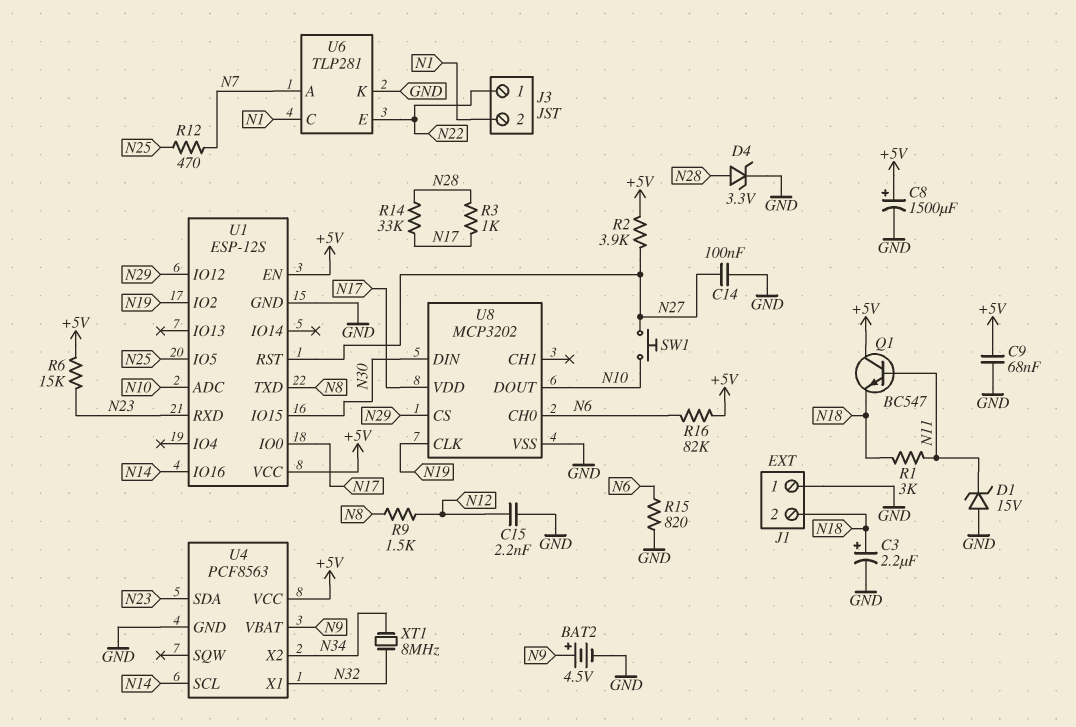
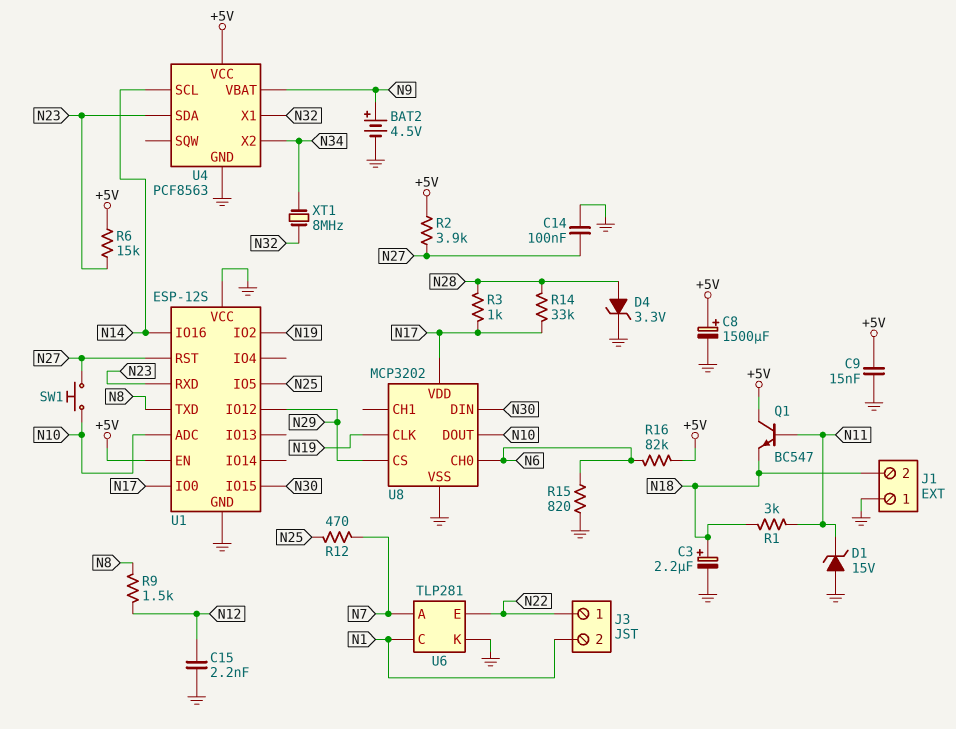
C9: 68nF (+5V, GND) -> 15nF (+5V, GND)
U1 pin VCC: +5V -> GND

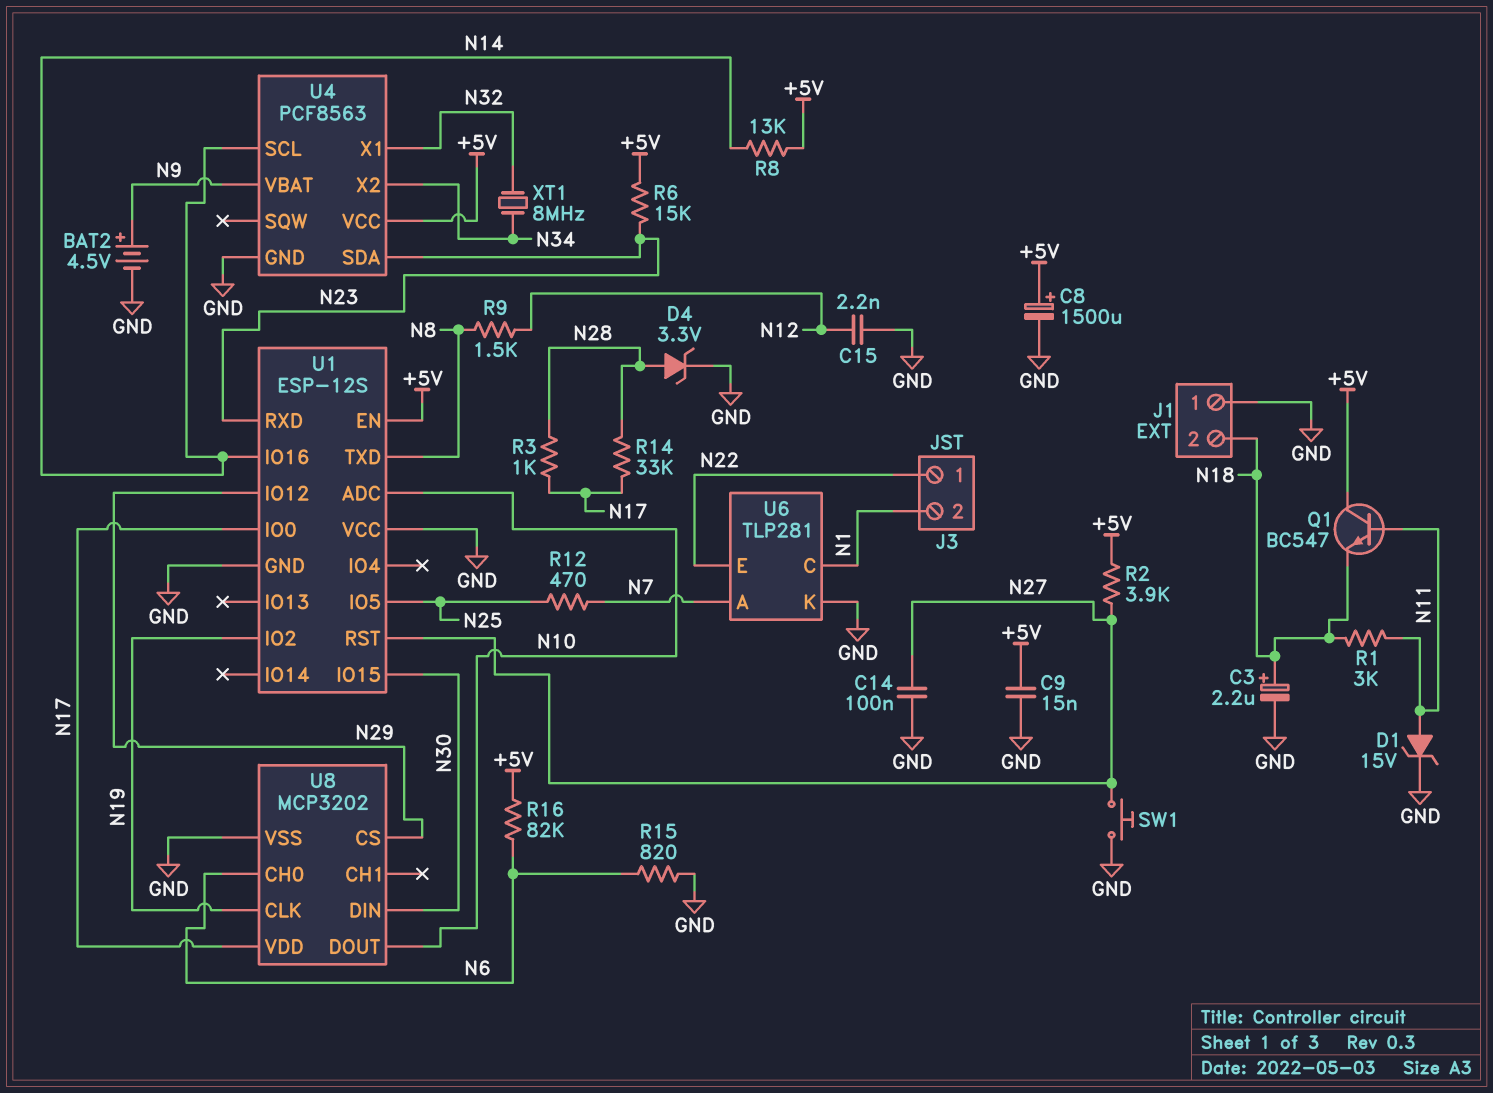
D1: zener 15V (A GND, K N11) -> zener 15V (A N11, K GND)
R8: none -> 13k (+5V, N14)
SW1: button (N10, N27) -> button (GND, N27)

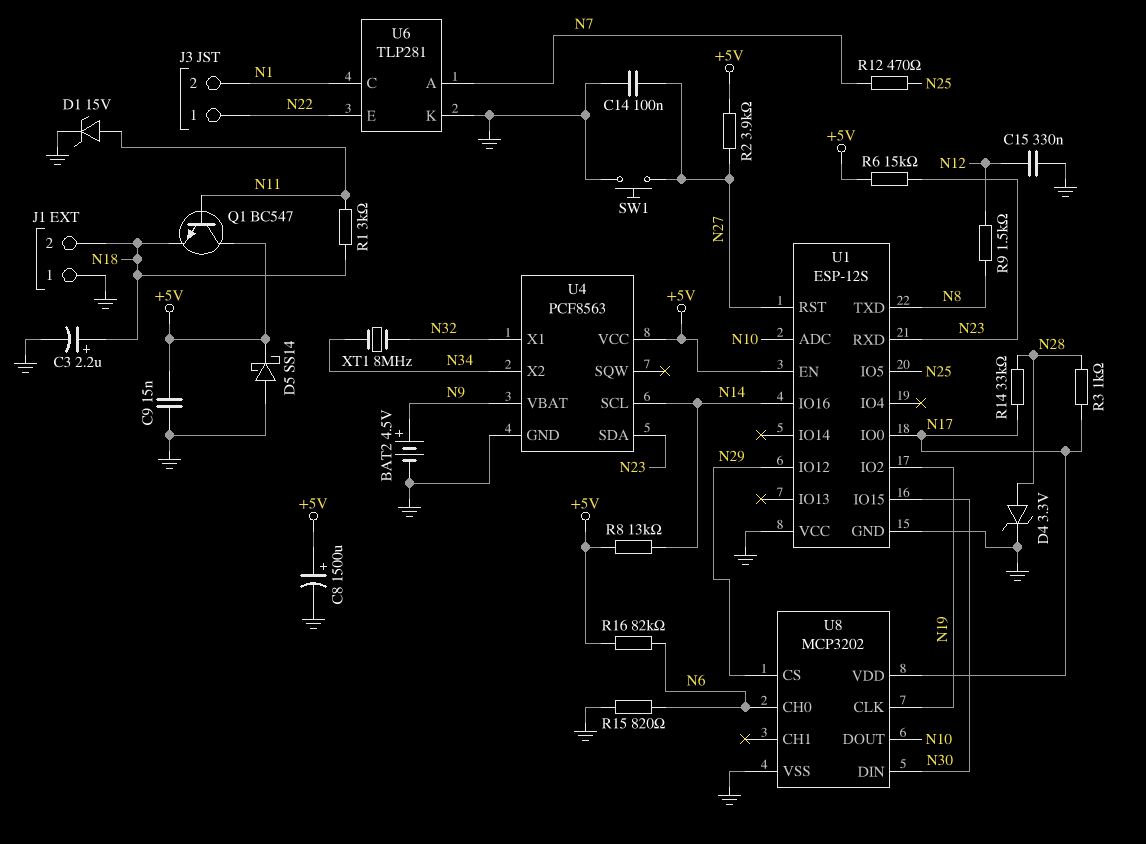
C15: 2.2nF (GND, N12) -> 330nF (GND, N12)
D5: none -> schottky SS14 (A GND, K +5V)

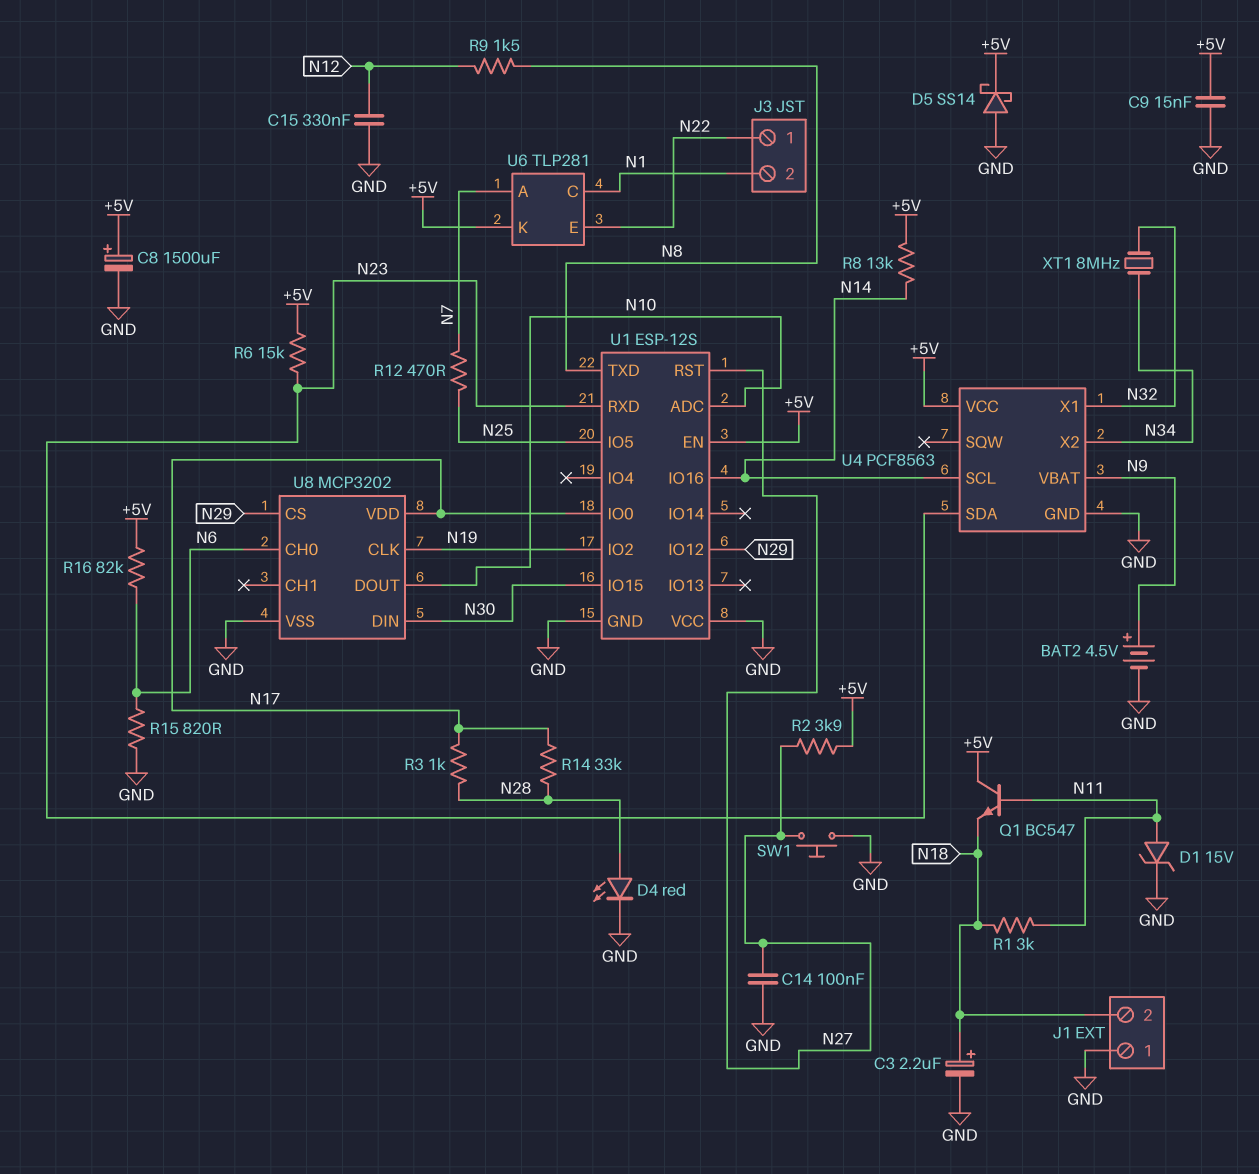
D4: zener 3.3V (A N28, K GND) -> LED red (A N28, K GND)
U6 pin K: GND -> +5V

